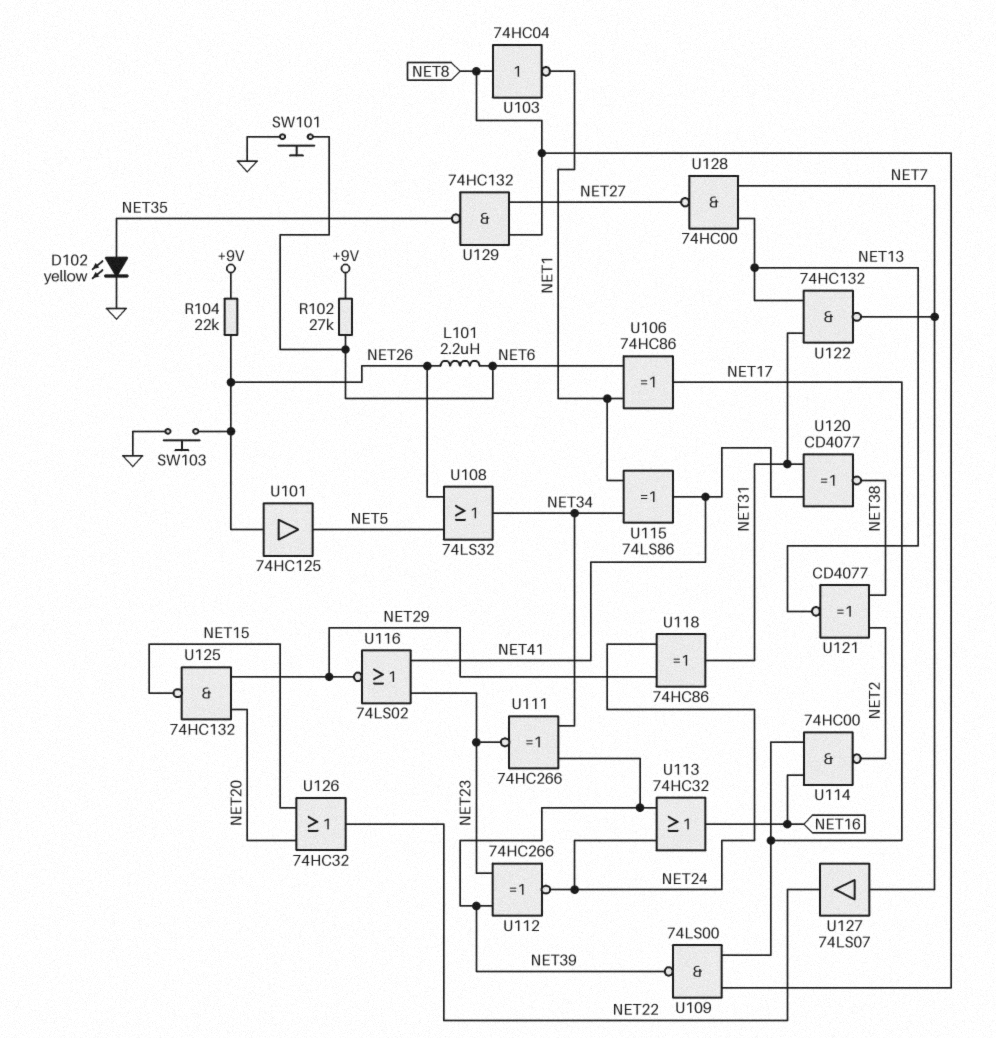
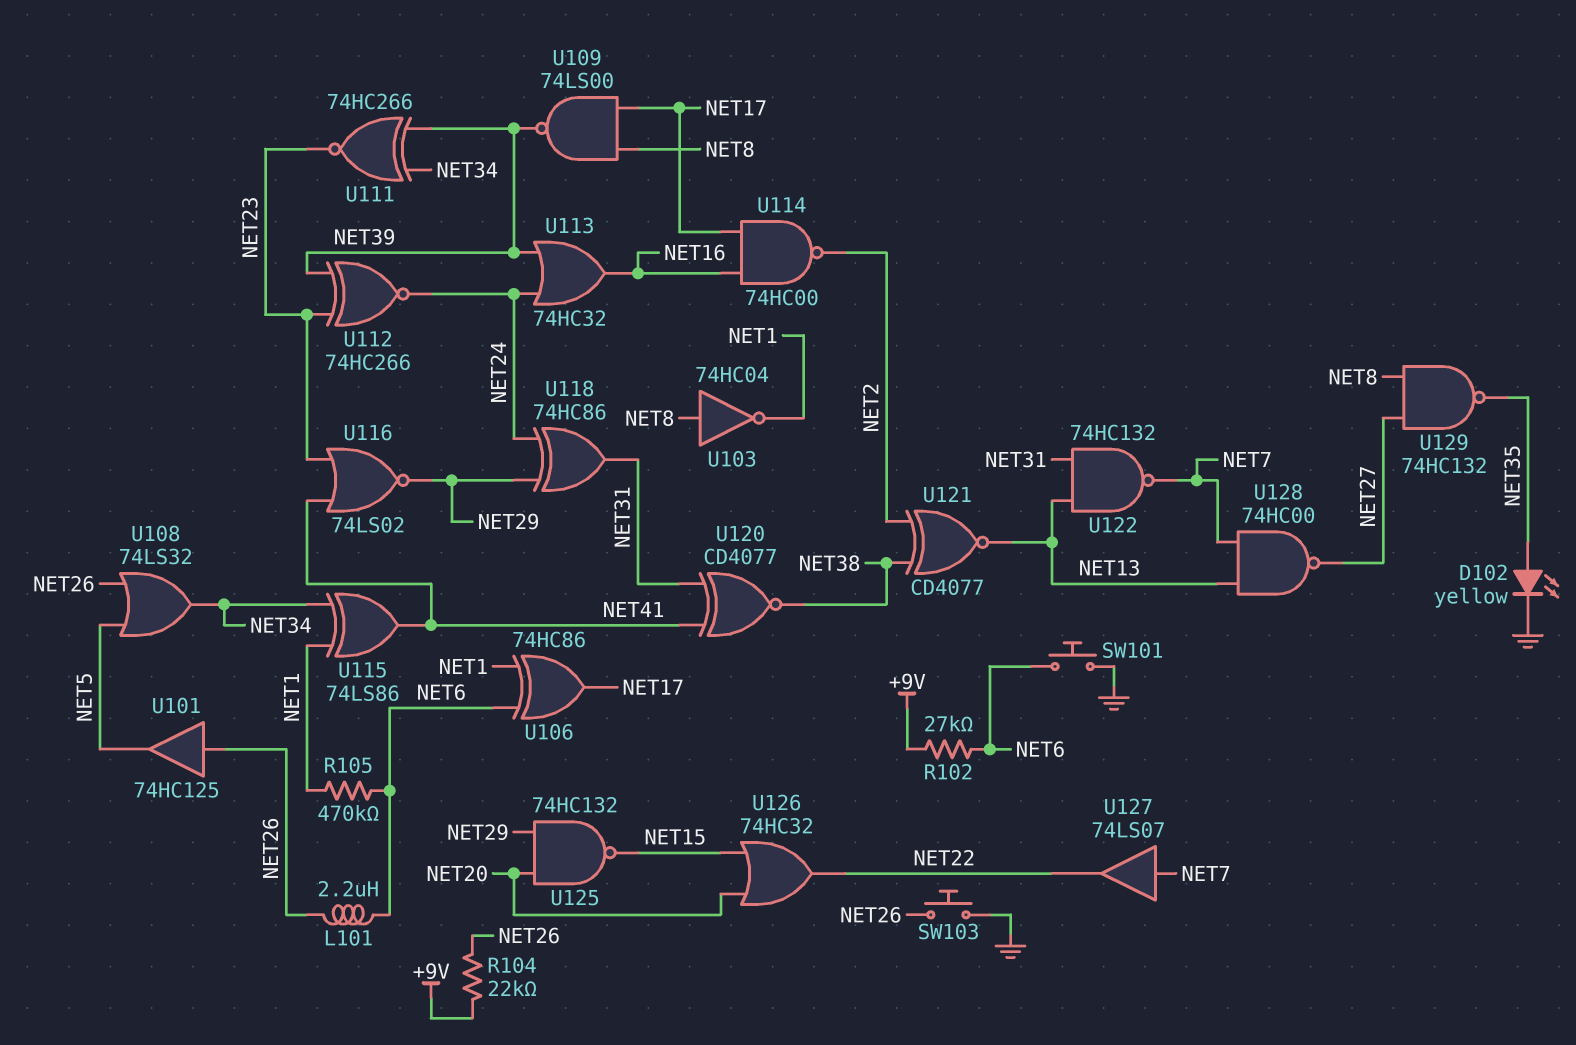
R105: none -> 470k (NET1, NET6)

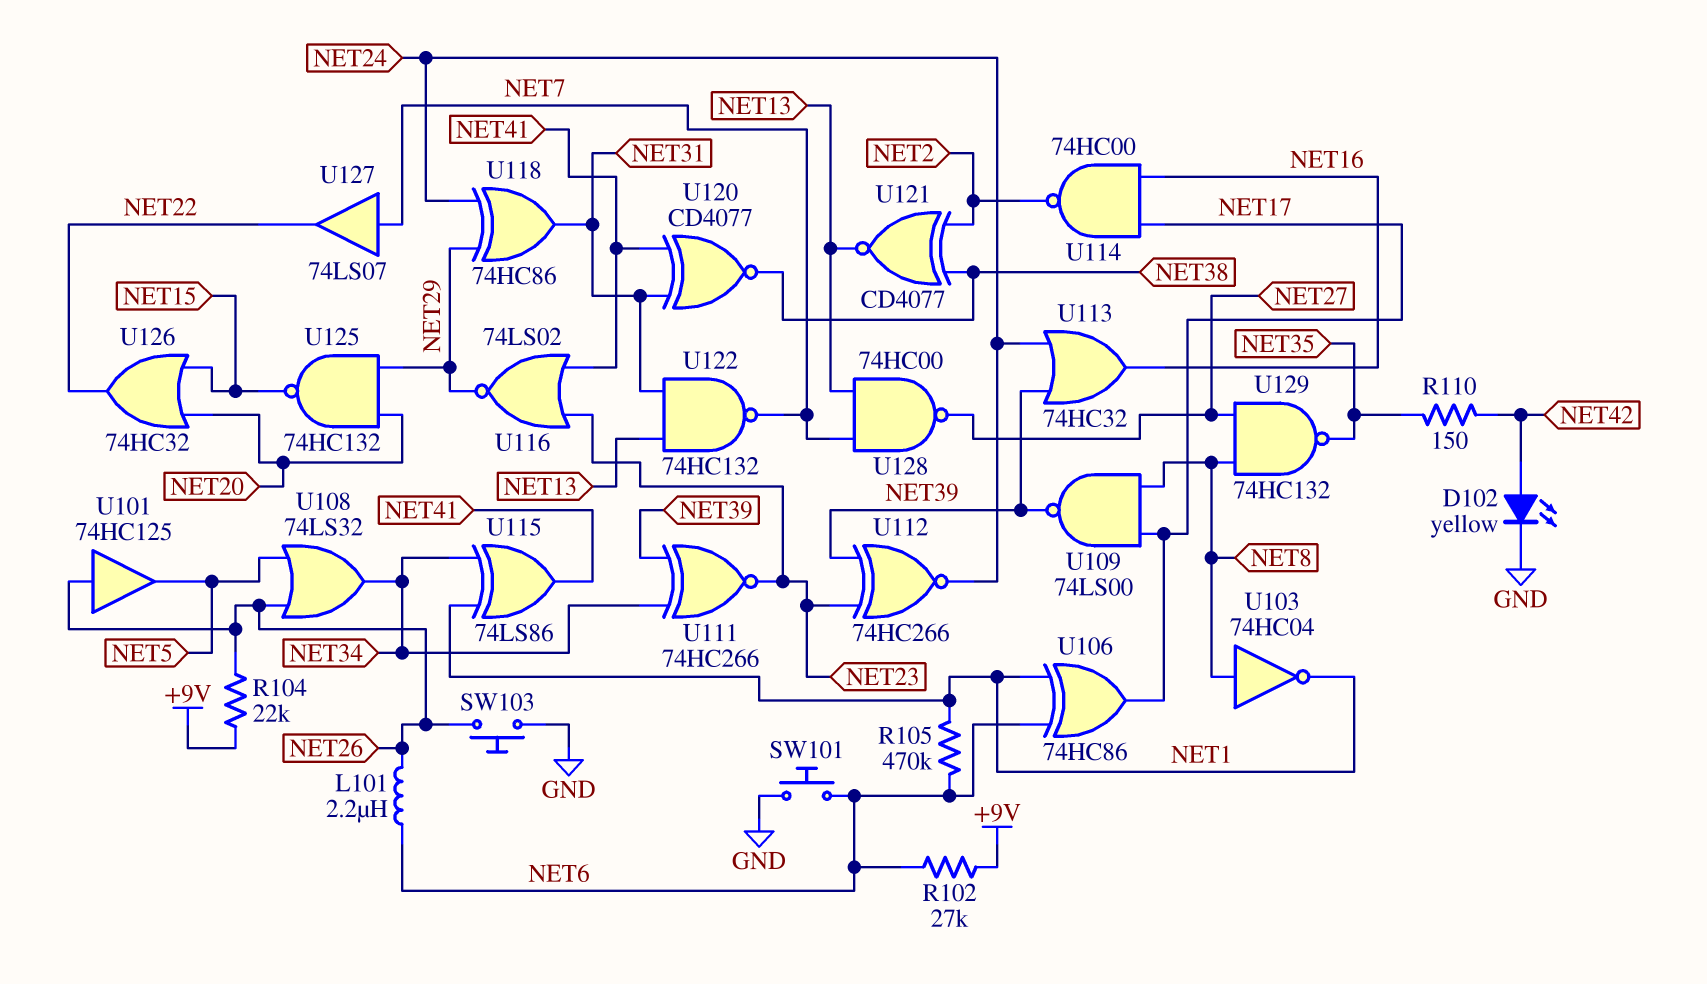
D102: LED yellow (A NET35, K GND) -> LED yellow (A NET42, K GND)
R110: none -> 150 (NET35, NET42)

